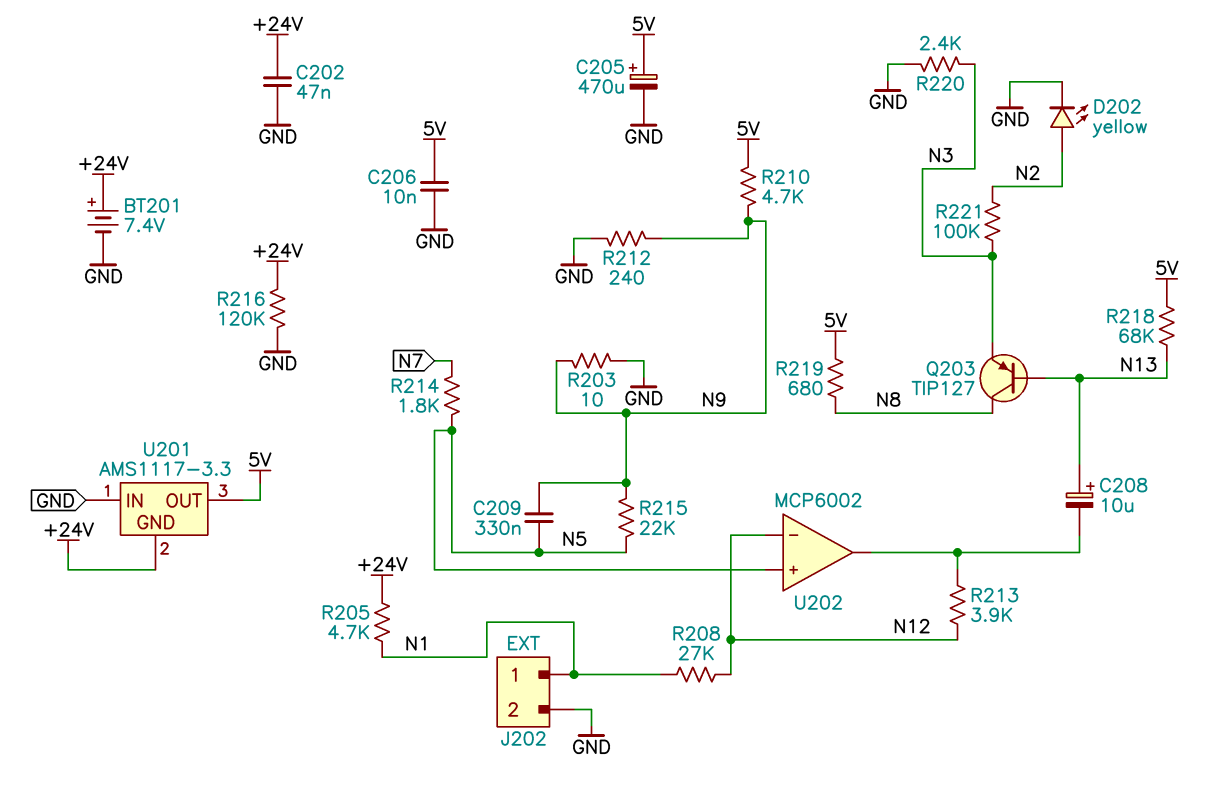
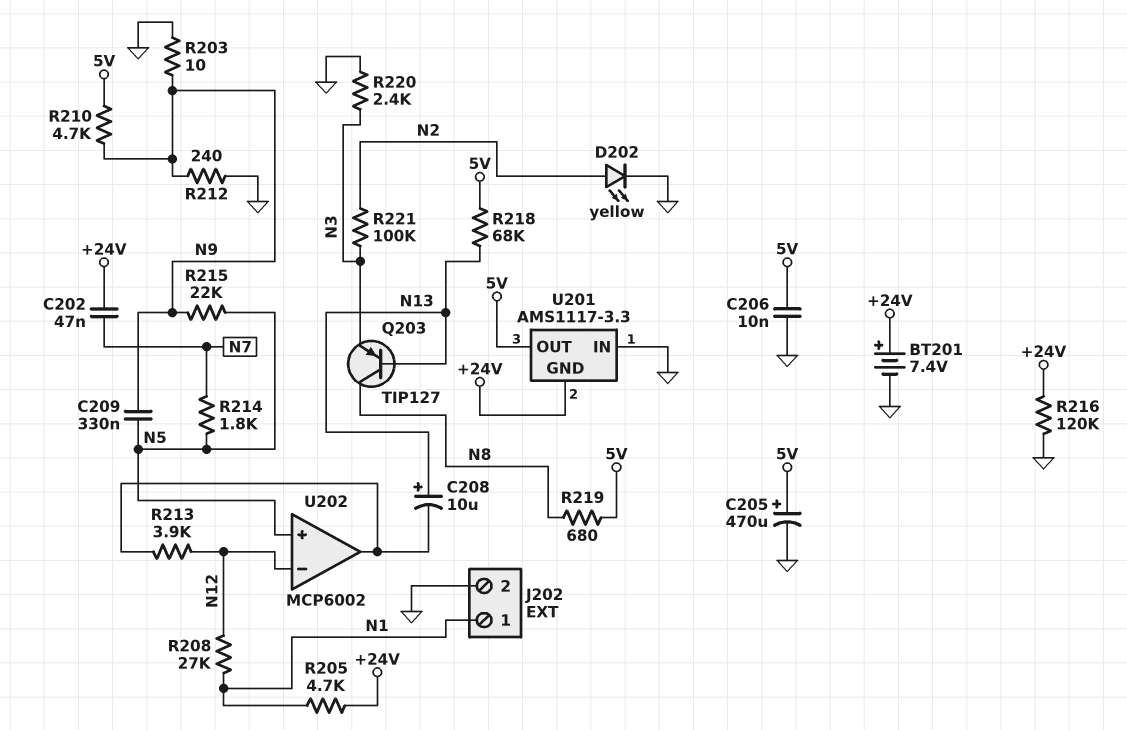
C202: 47nF (+24V, GND) -> 47nF (+24V, N7)

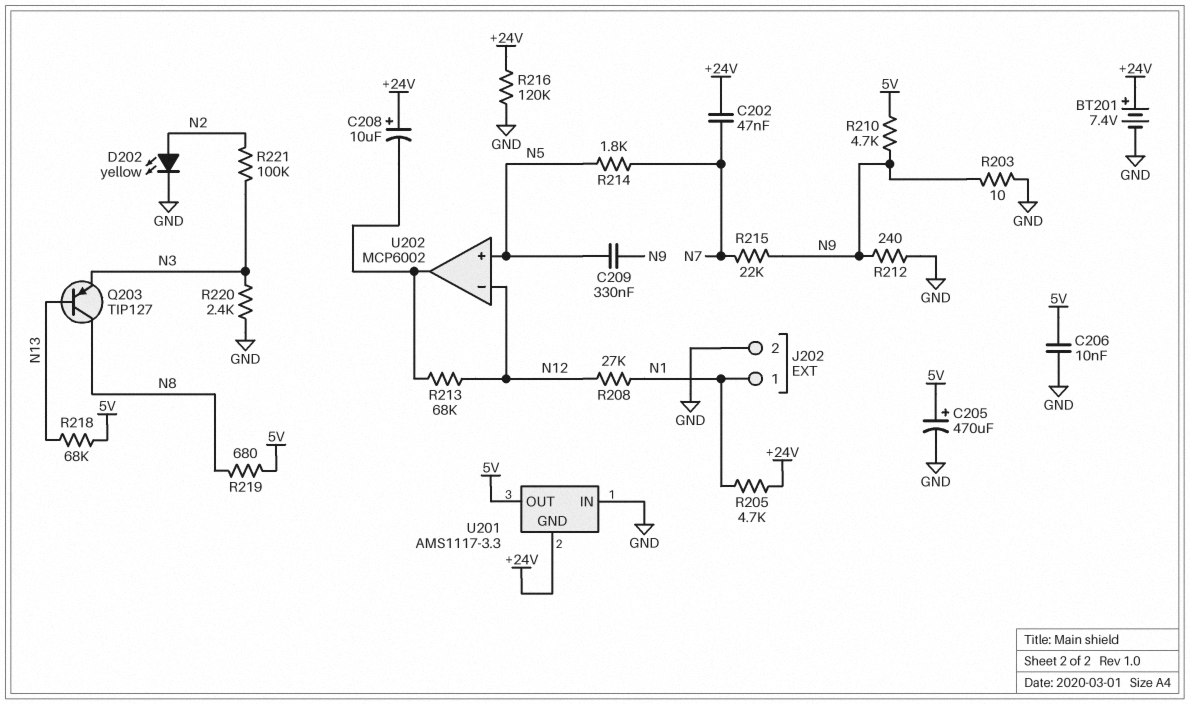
C208: 10uF (plus N13, minus U202/out) -> 10uF (plus +24V, minus U202/out)
R213: 3.9k (N12, U202/out) -> 68k (N12, U202/out)
R215: 22k (N5, N9) -> 22k (N7, N9)

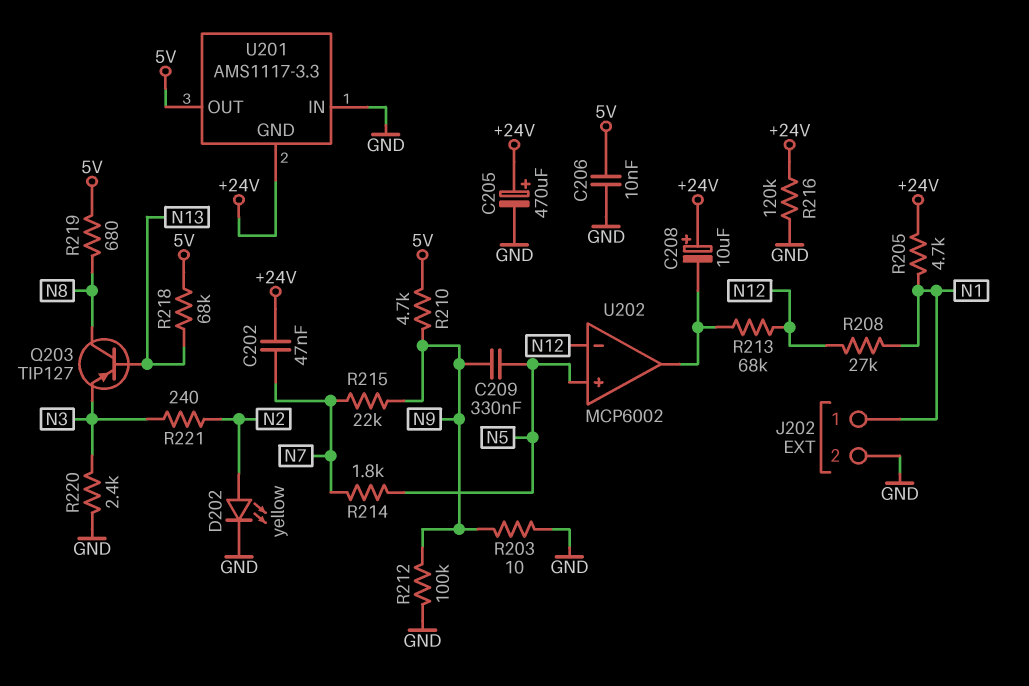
BT201: 7.4V (plus +24V, minus GND) -> none
C205: 470uF (plus 5V, minus GND) -> 470uF (plus +24V, minus GND)
R212: 240 (GND, N9) -> 100k (GND, N9)
R221: 100k (N2, N3) -> 240 (N2, N3)

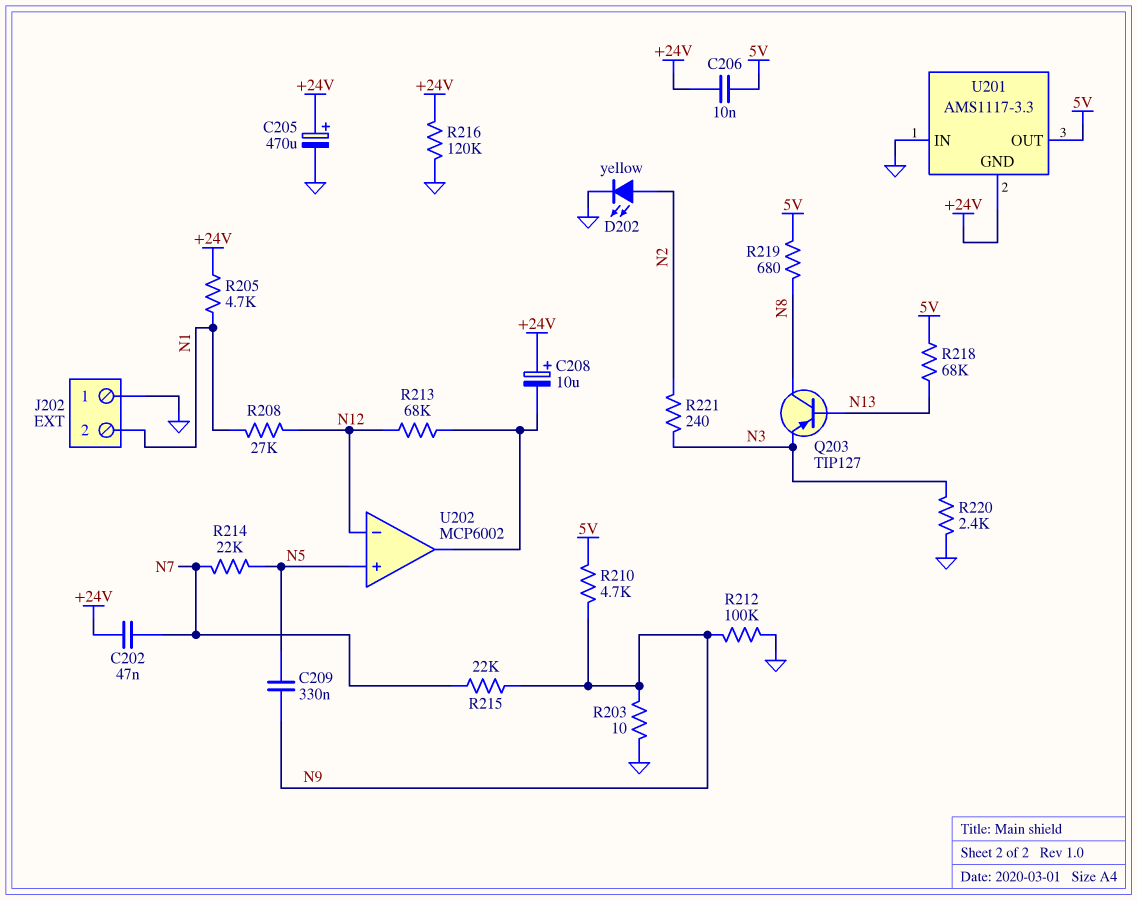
C206: 10nF (5V, GND) -> 10nF (+24V, 5V)
J202 pin 1: N1 -> GND
J202 pin 2: GND -> N1
R214: 1.8k (N5, N7) -> 22k (N5, N7)

